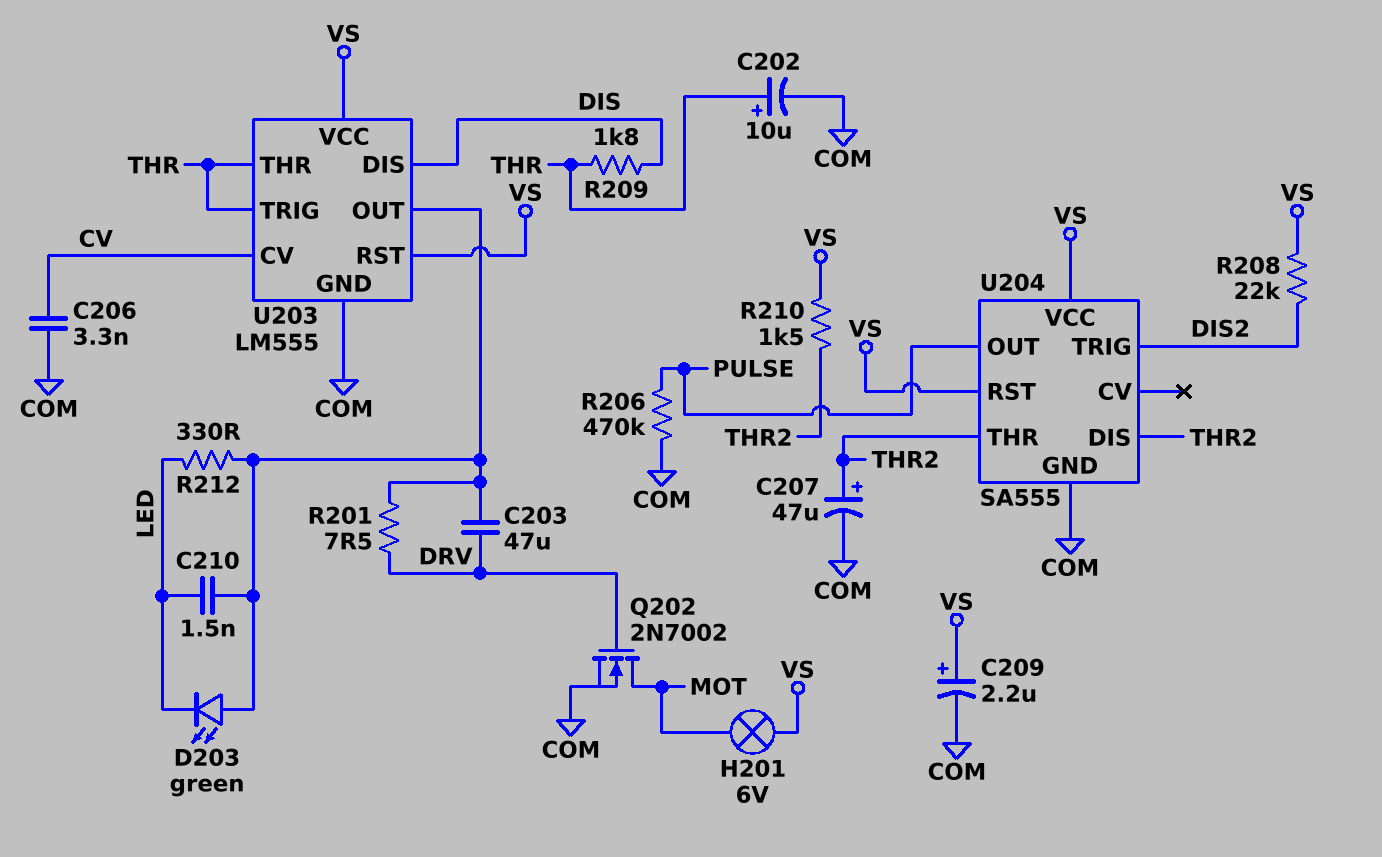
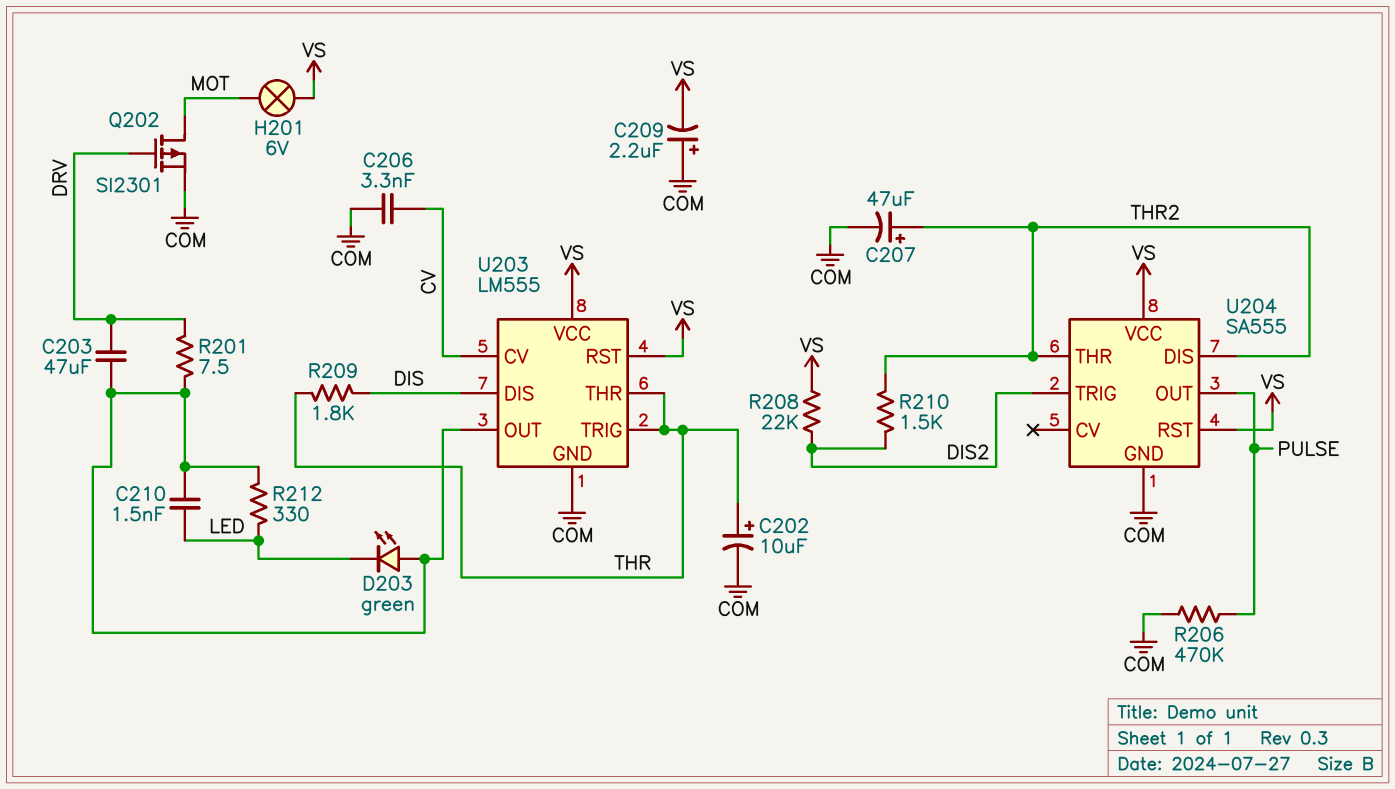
C209: 2.2uF (plus VS, minus COM) -> 2.2uF (plus COM, minus VS)
Q202: NMOS 2N7002 (G DRV, D MOT, S COM) -> PMOS SI2301 (G DRV, D MOT, S COM)
R210: 1.5k (THR2, VS) -> 1.5k (DIS2, THR2)

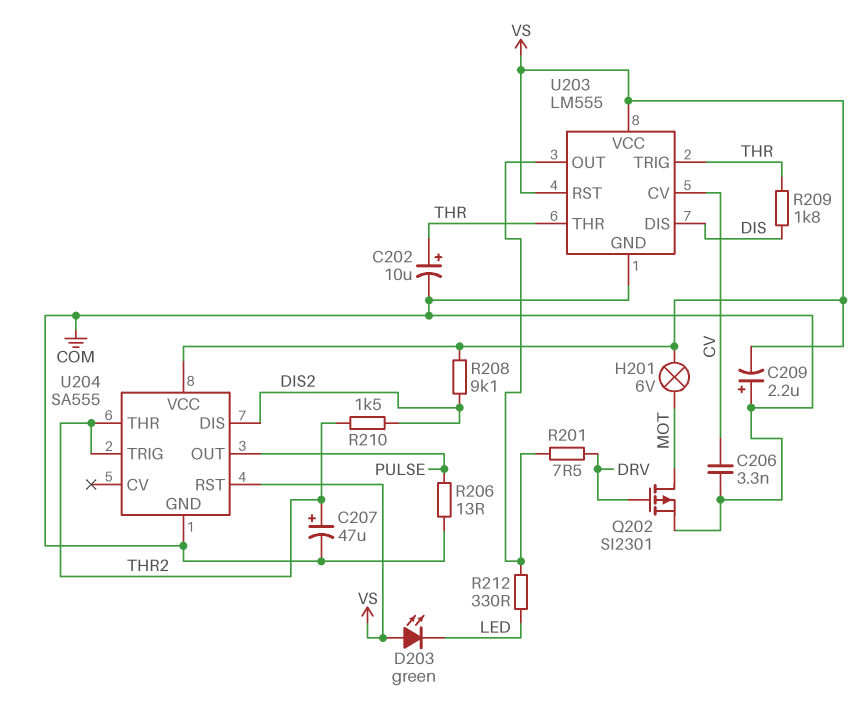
C203: 47uF (DRV, U203/OUT) -> none
C210: 1.5nF (LED, U203/OUT) -> none
D203: LED green (A U203/OUT, K LED) -> LED green (A VS, K LED)
R206: 470k (COM, PULSE) -> 13 (COM, PULSE)
R208: 22k (DIS2, VS) -> 9.1k (DIS2, VS)
U204 pin DIS: THR2 -> DIS2
U204 pin TRIG: DIS2 -> THR2

